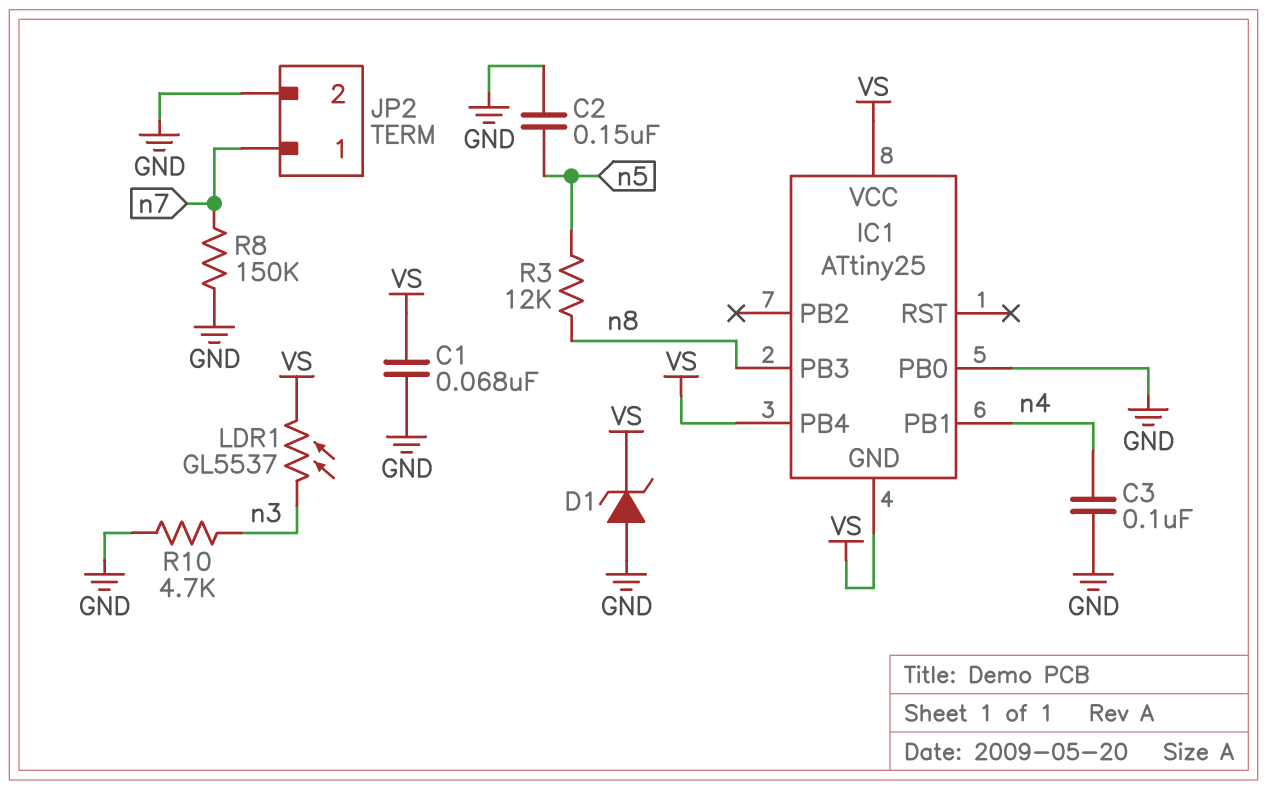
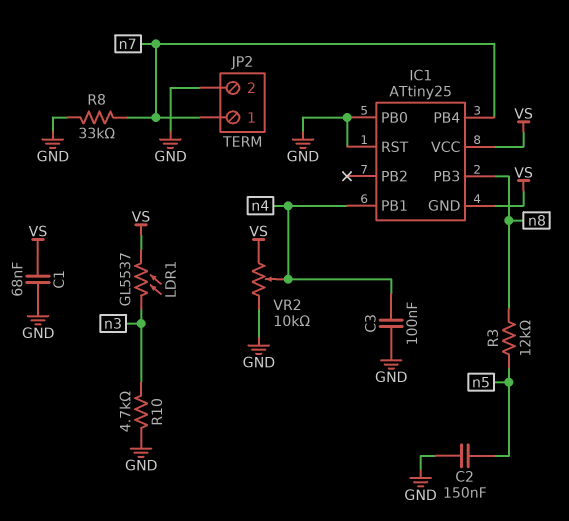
D1: zener (A GND, K VS) -> none
IC1 pin PB4: VS -> n7
IC1 pin RST: none -> GND
R8: 150k (GND, n7) -> 33k (GND, n7)
VR2: none -> 10k (GND, VS, wiper n4)

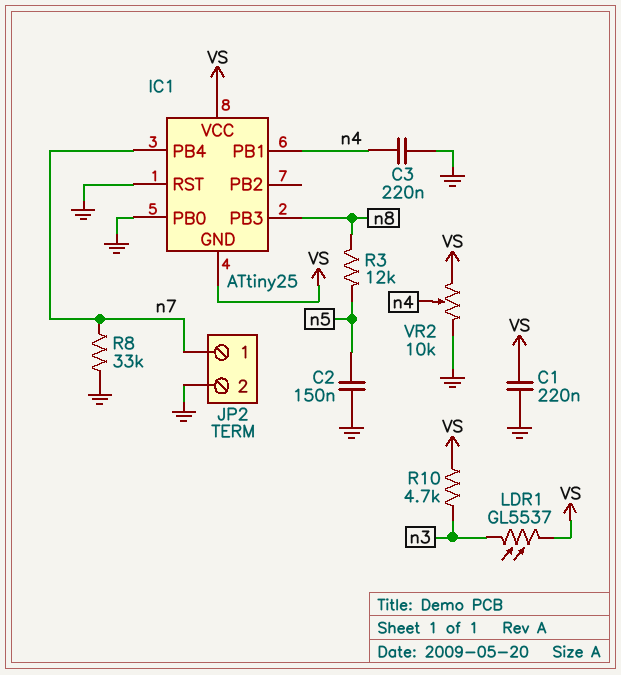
C1: 68nF (GND, VS) -> 220nF (GND, VS)
C3: 100nF (GND, n4) -> 220nF (GND, n4)
R10: 4.7k (GND, n3) -> 4.7k (VS, n3)

